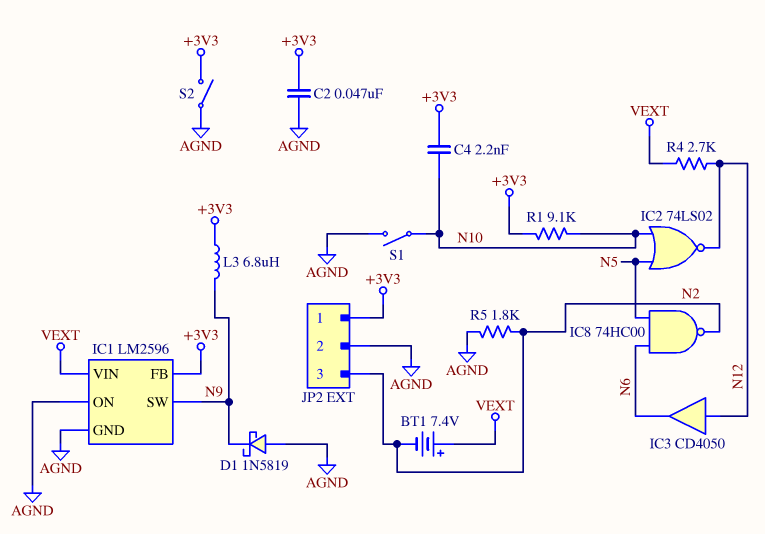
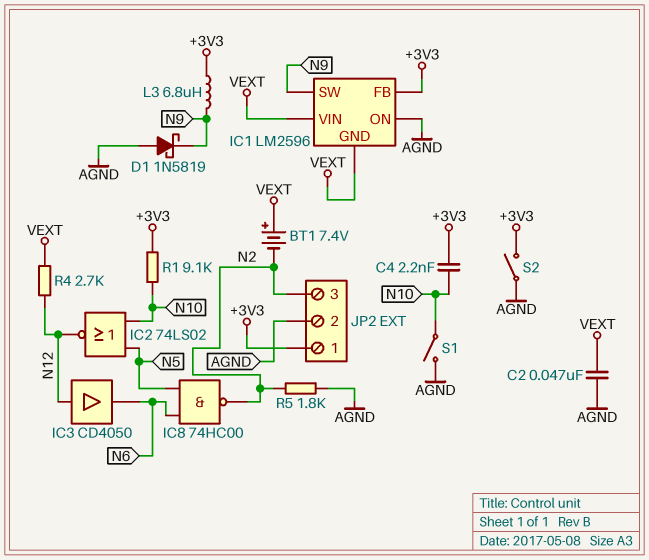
C2: 47nF (+3V3, AGND) -> 47nF (AGND, VEXT)
IC1 pin GND: AGND -> VEXT

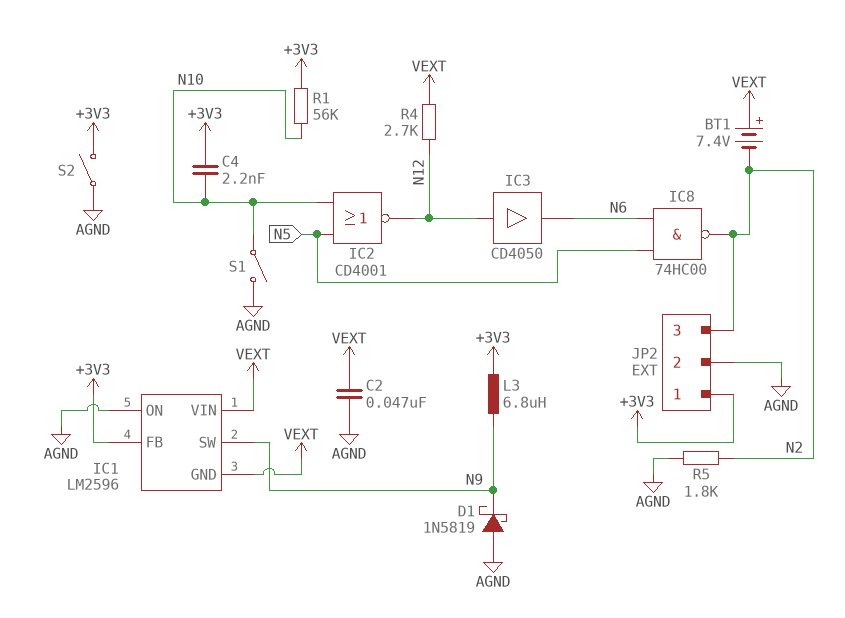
IC2: NOR 74LS02 (in N5, in N10, out N12) -> NOR CD4001 (in N5, in N10, out N12)
R1: 9.1k (+3V3, N10) -> 56k (+3V3, N10)

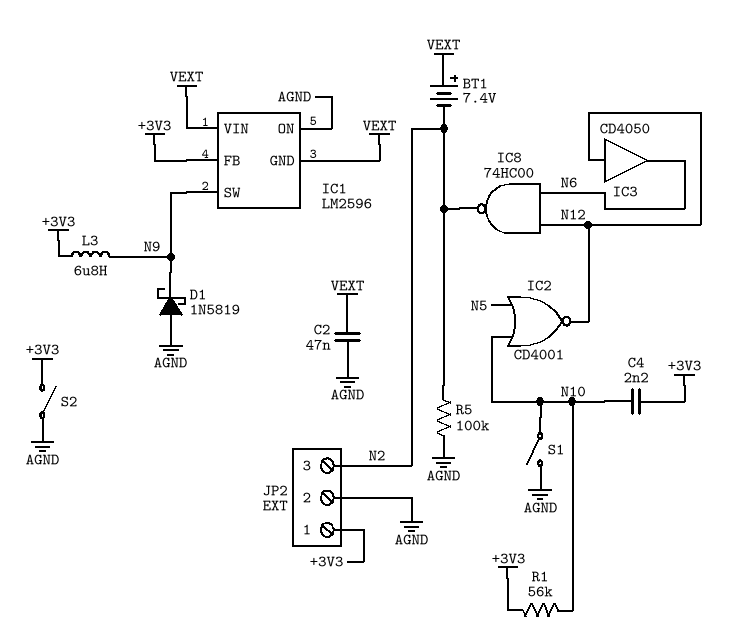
IC8: NAND 74HC00 (in N5, in N6, out N2) -> NAND 74HC00 (in N6, in N12, out N2)
R4: 2.7k (N12, VEXT) -> none
R5: 1.8k (AGND, N2) -> 100k (AGND, N2)

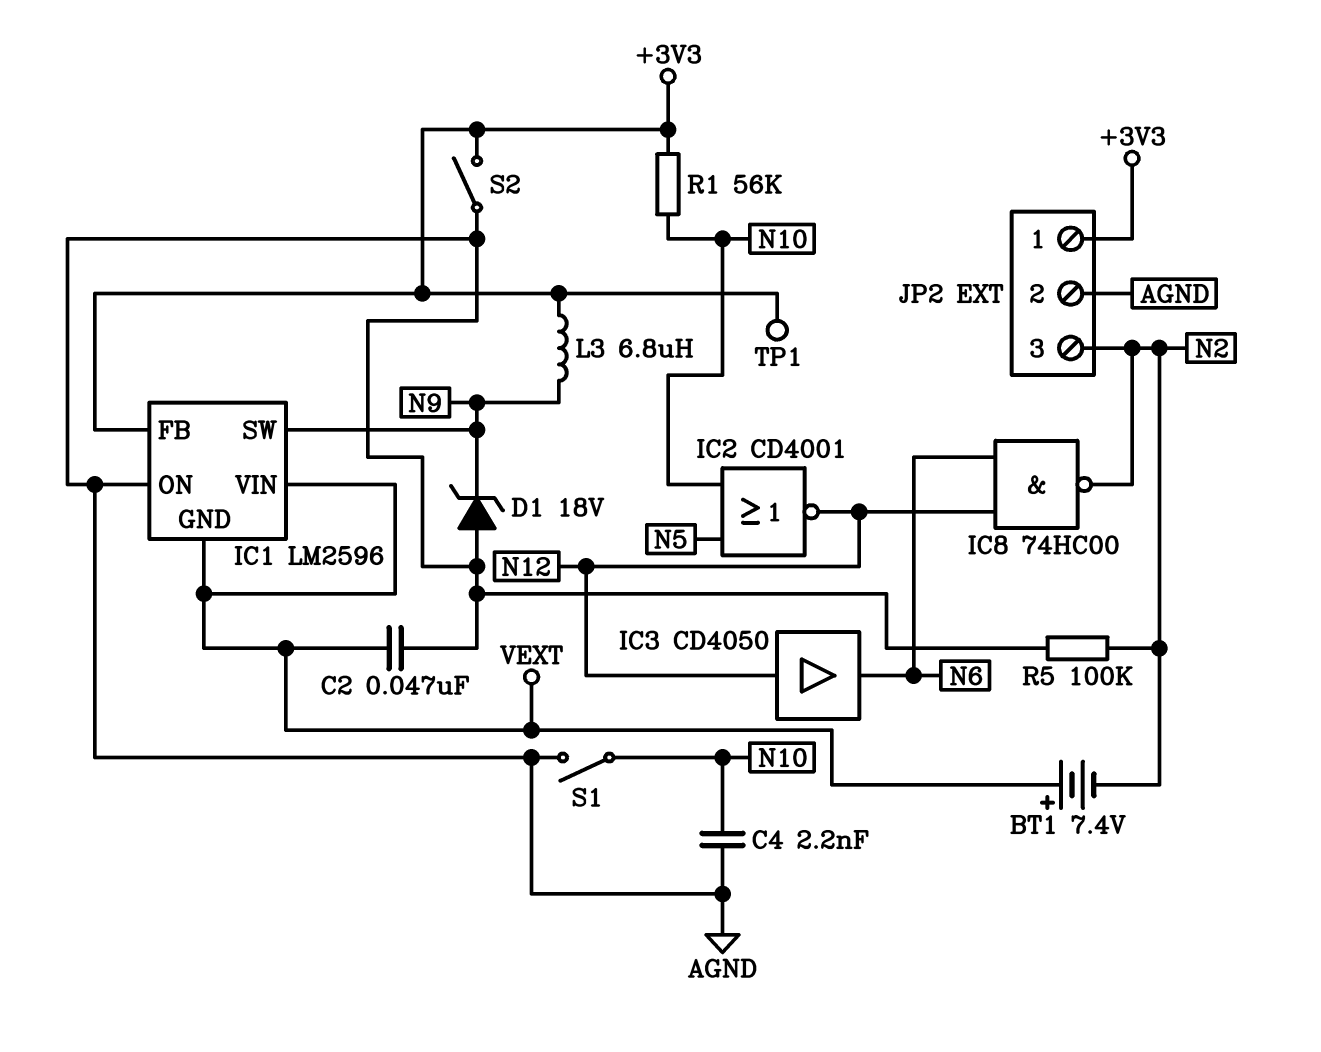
C4: 2.2nF (+3V3, N10) -> 2.2nF (AGND, N10)
D1: schottky 1N5819 (A AGND, K N9) -> zener 18V (A AGND, K N9)
TP1: none -> test point (+3V3)

